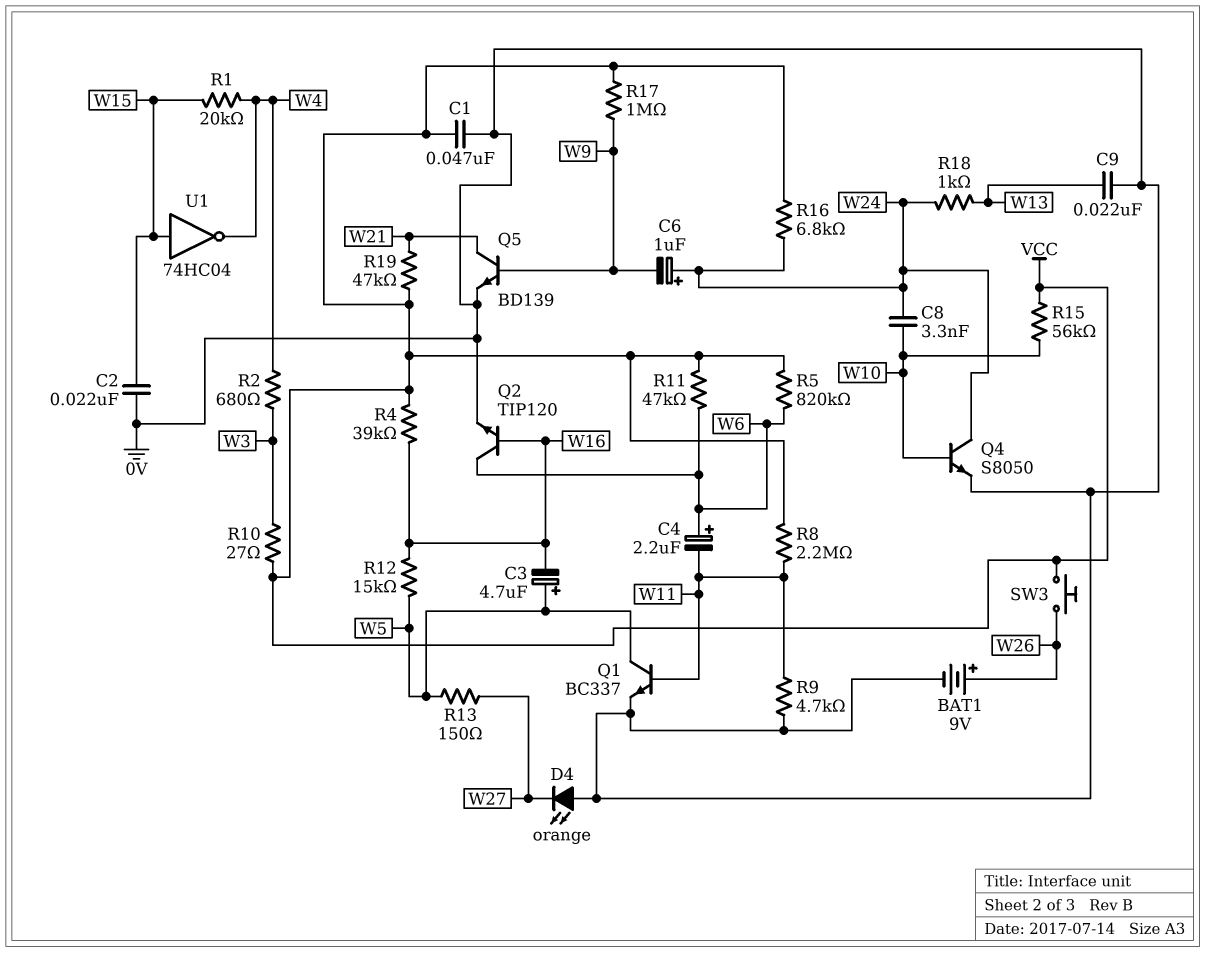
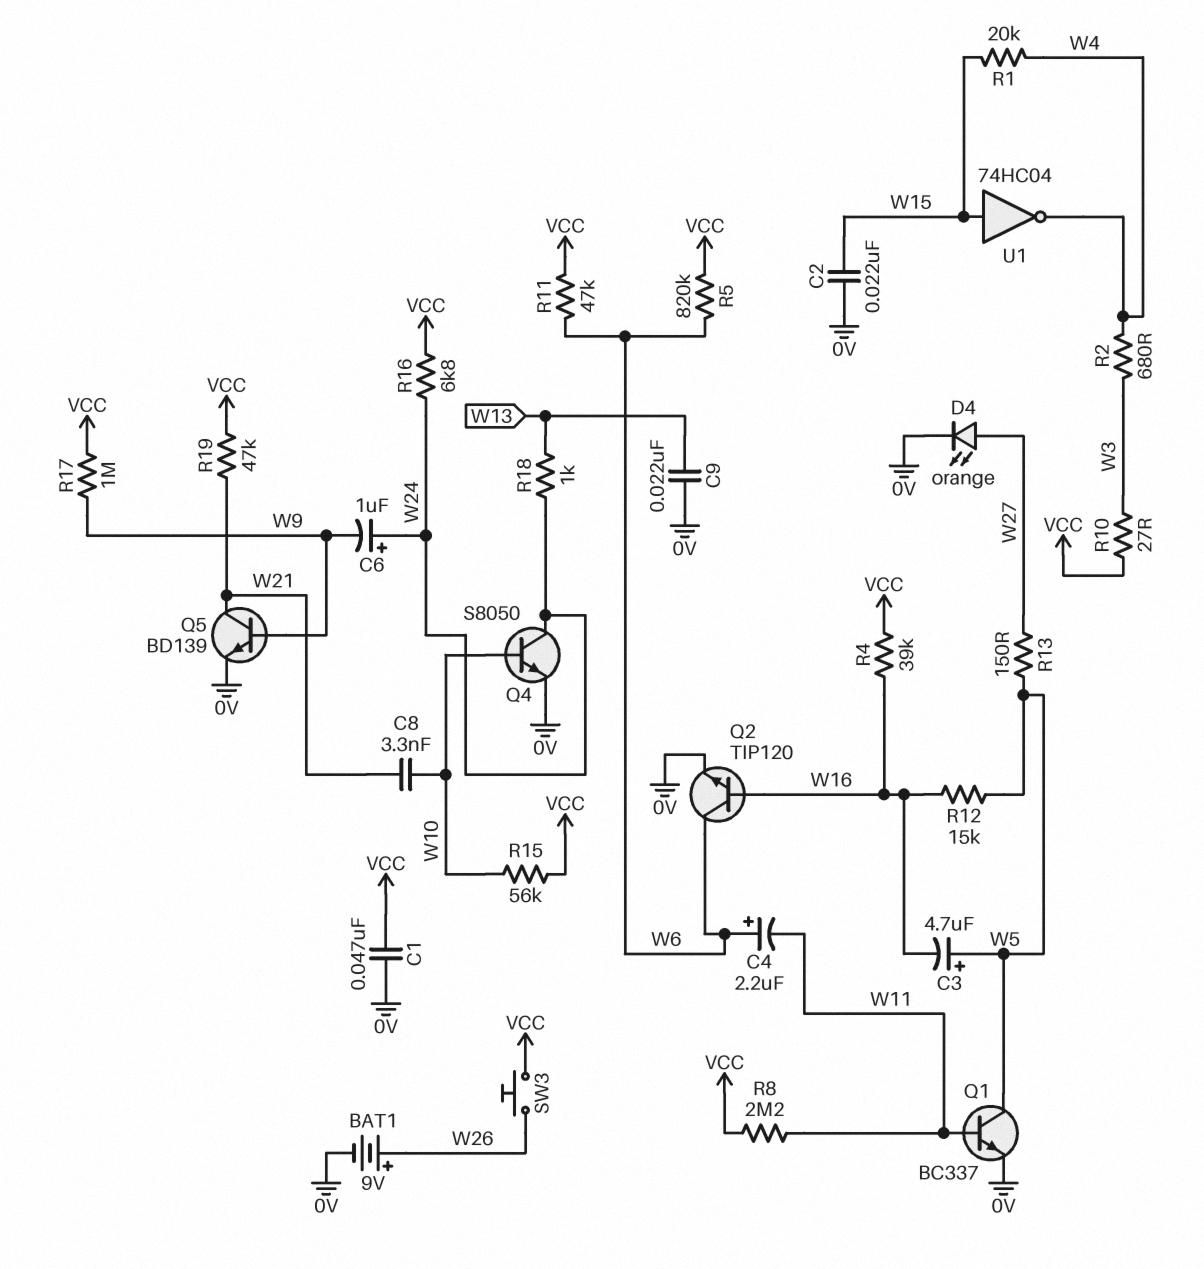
C8: 3.3nF (W10, W24) -> 3.3nF (W10, W21)
D4: LED orange (A 0V, K W27) -> LED orange (A W27, K 0V)
R9: 4.7k (0V, W11) -> none

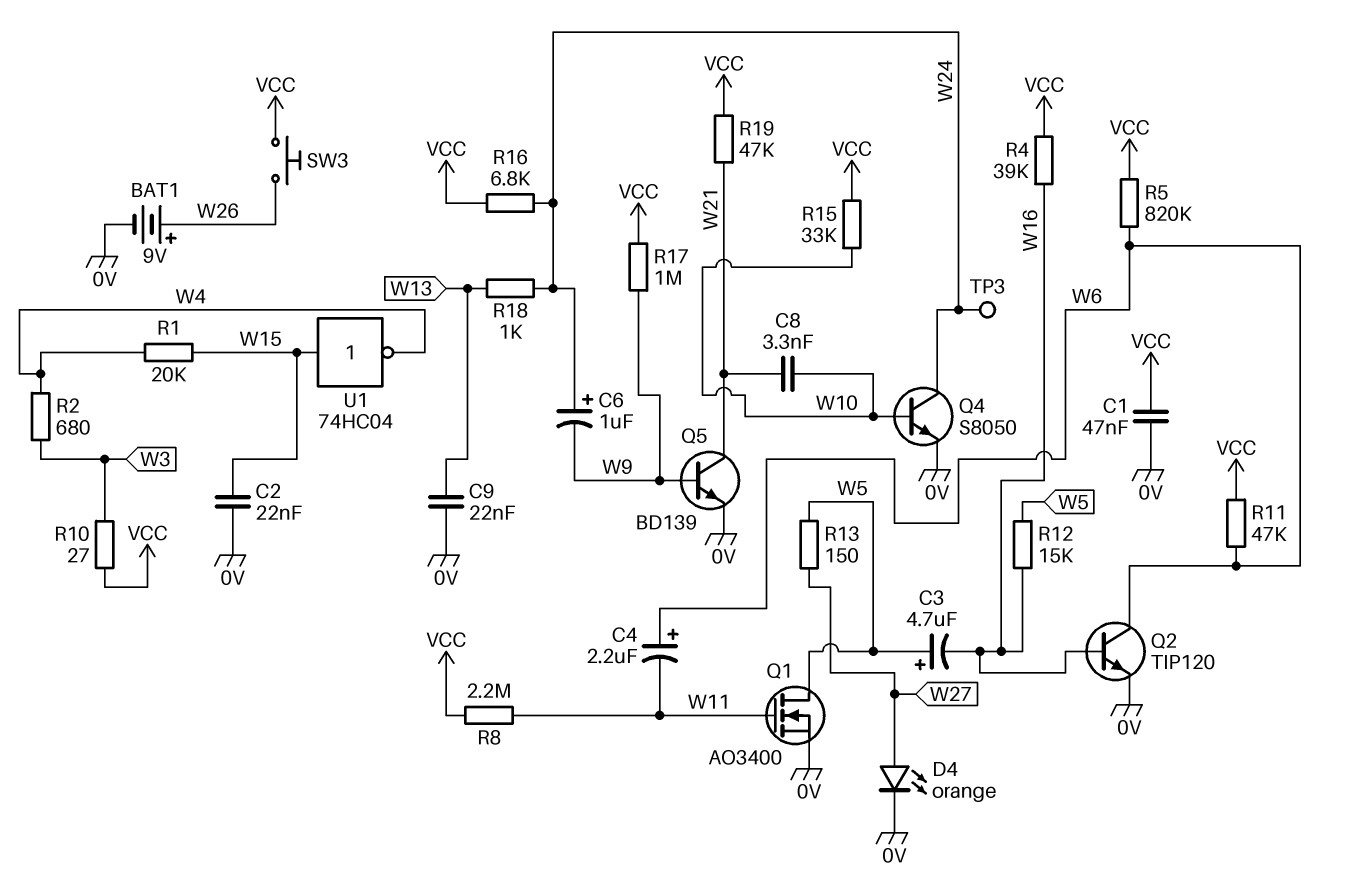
Q1: NPN BC337 (B W11, C W5, E 0V) -> NMOS AO3400 (G W11, D W5, S 0V)
R15: 56k (VCC, W10) -> 33k (VCC, W10)
TP3: none -> test point (W24)

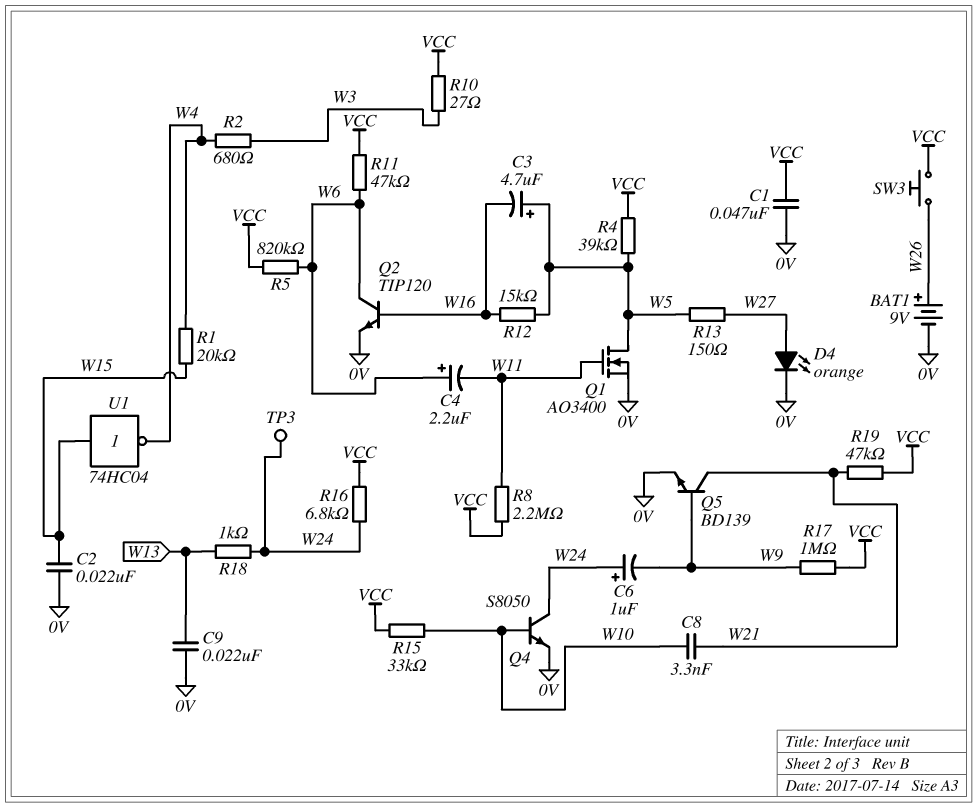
R4: 39k (VCC, W16) -> 39k (VCC, W5)

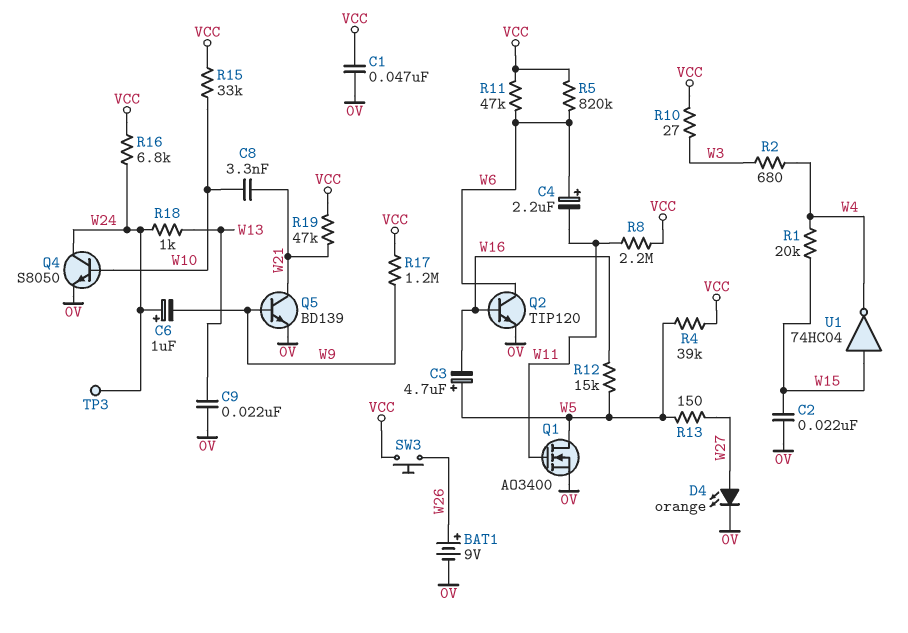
R17: 1M (VCC, W9) -> 1.2M (VCC, W9)

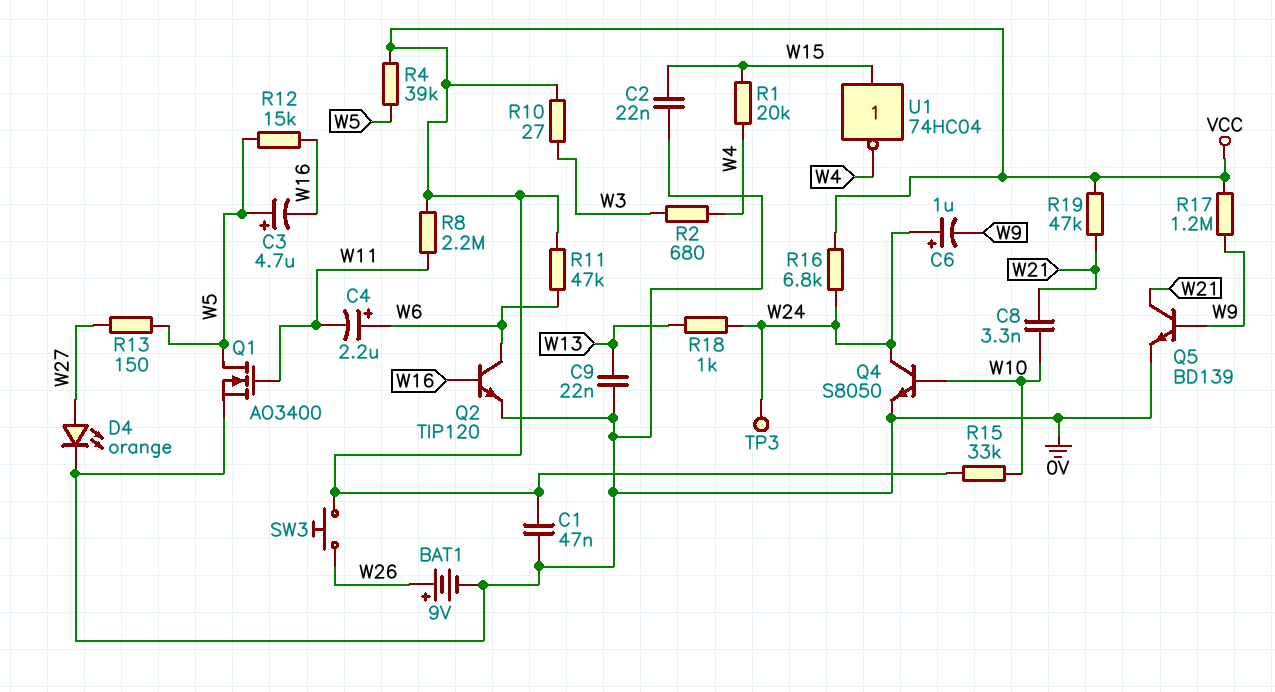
R5: 820k (VCC, W6) -> none

